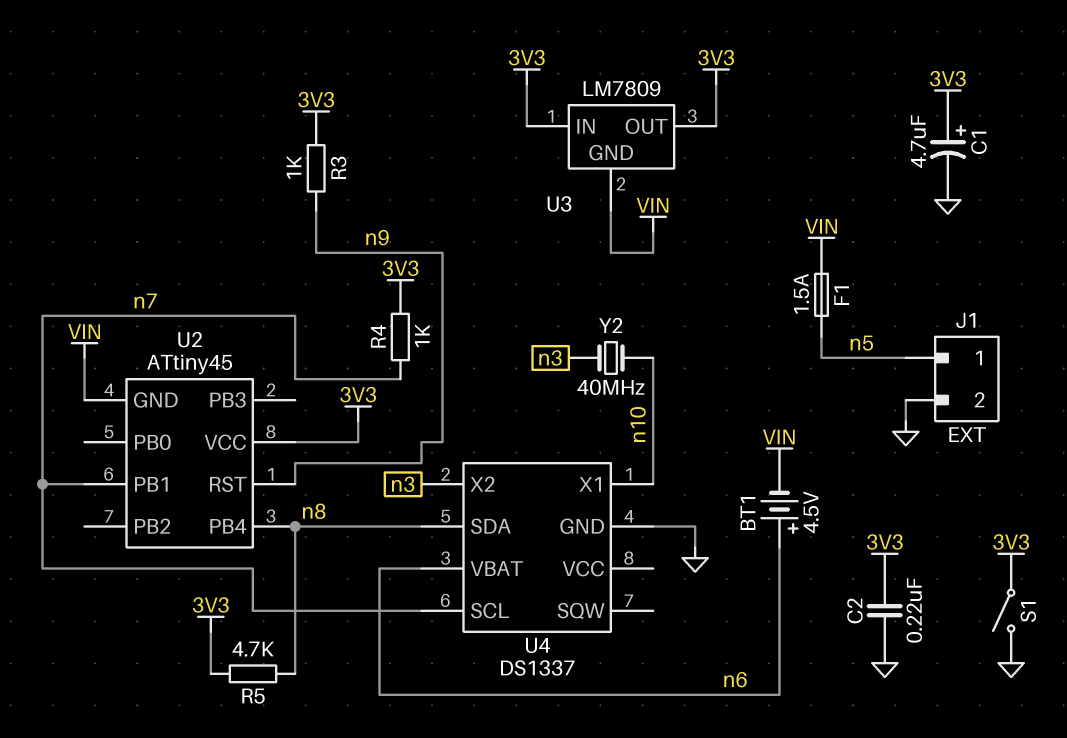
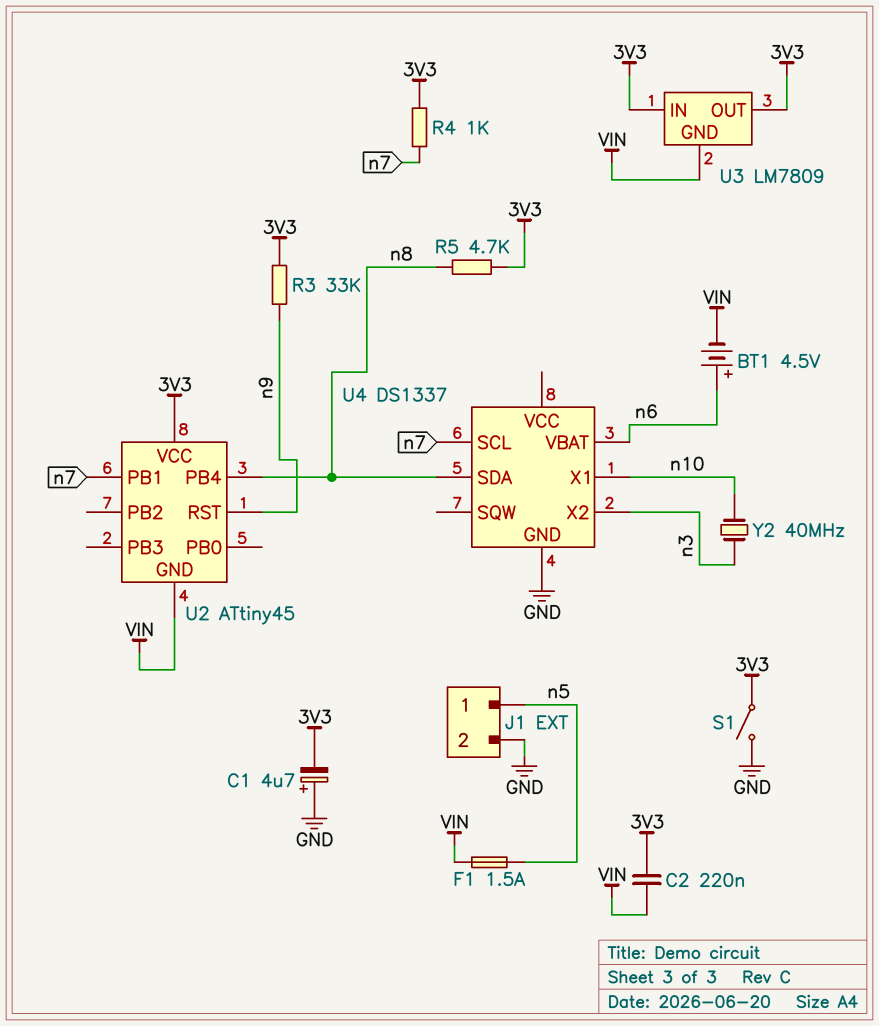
C1: 4.7uF (plus 3V3, minus GND) -> 4.7uF (plus GND, minus 3V3)
C2: 220nF (3V3, GND) -> 220nF (3V3, VIN)
R3: 1k (3V3, n9) -> 33k (3V3, n9)

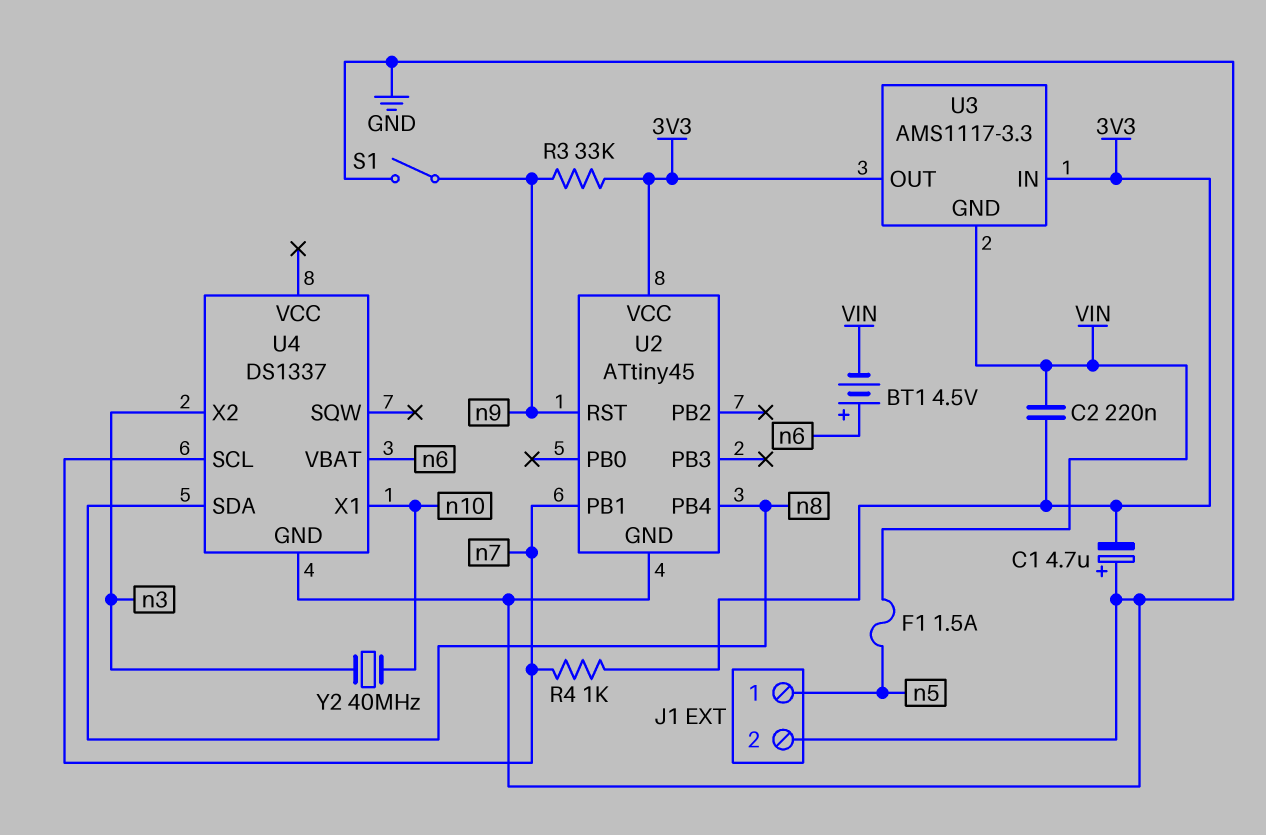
R5: 4.7k (3V3, n8) -> none
S1: switch (3V3, GND) -> switch (GND, n9)
U2 pin GND: VIN -> GND
U3: LM7809 -> AMS1117-3.3

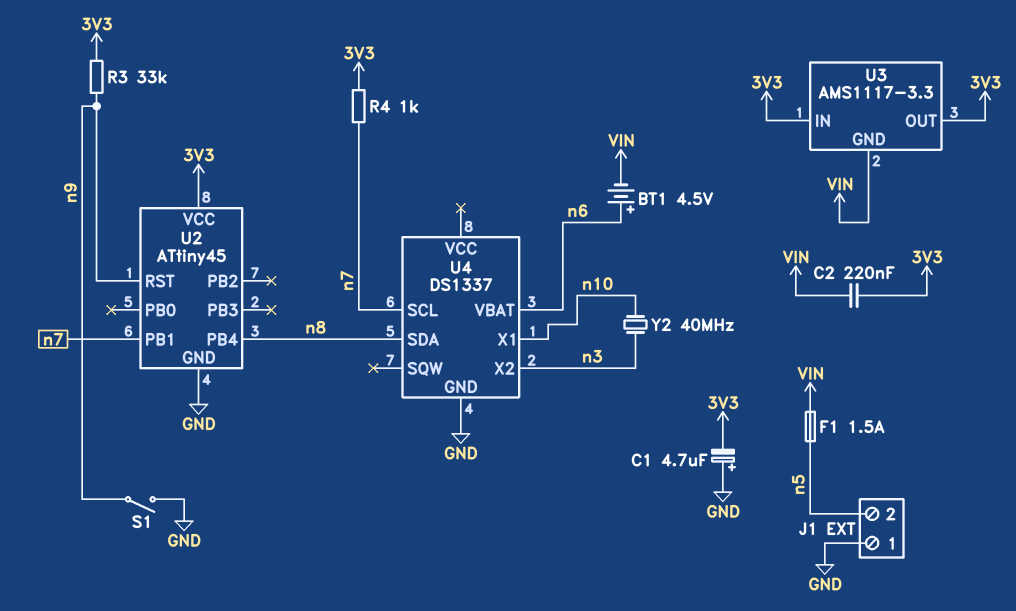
J1 pin 1: n5 -> GND
J1 pin 2: GND -> n5

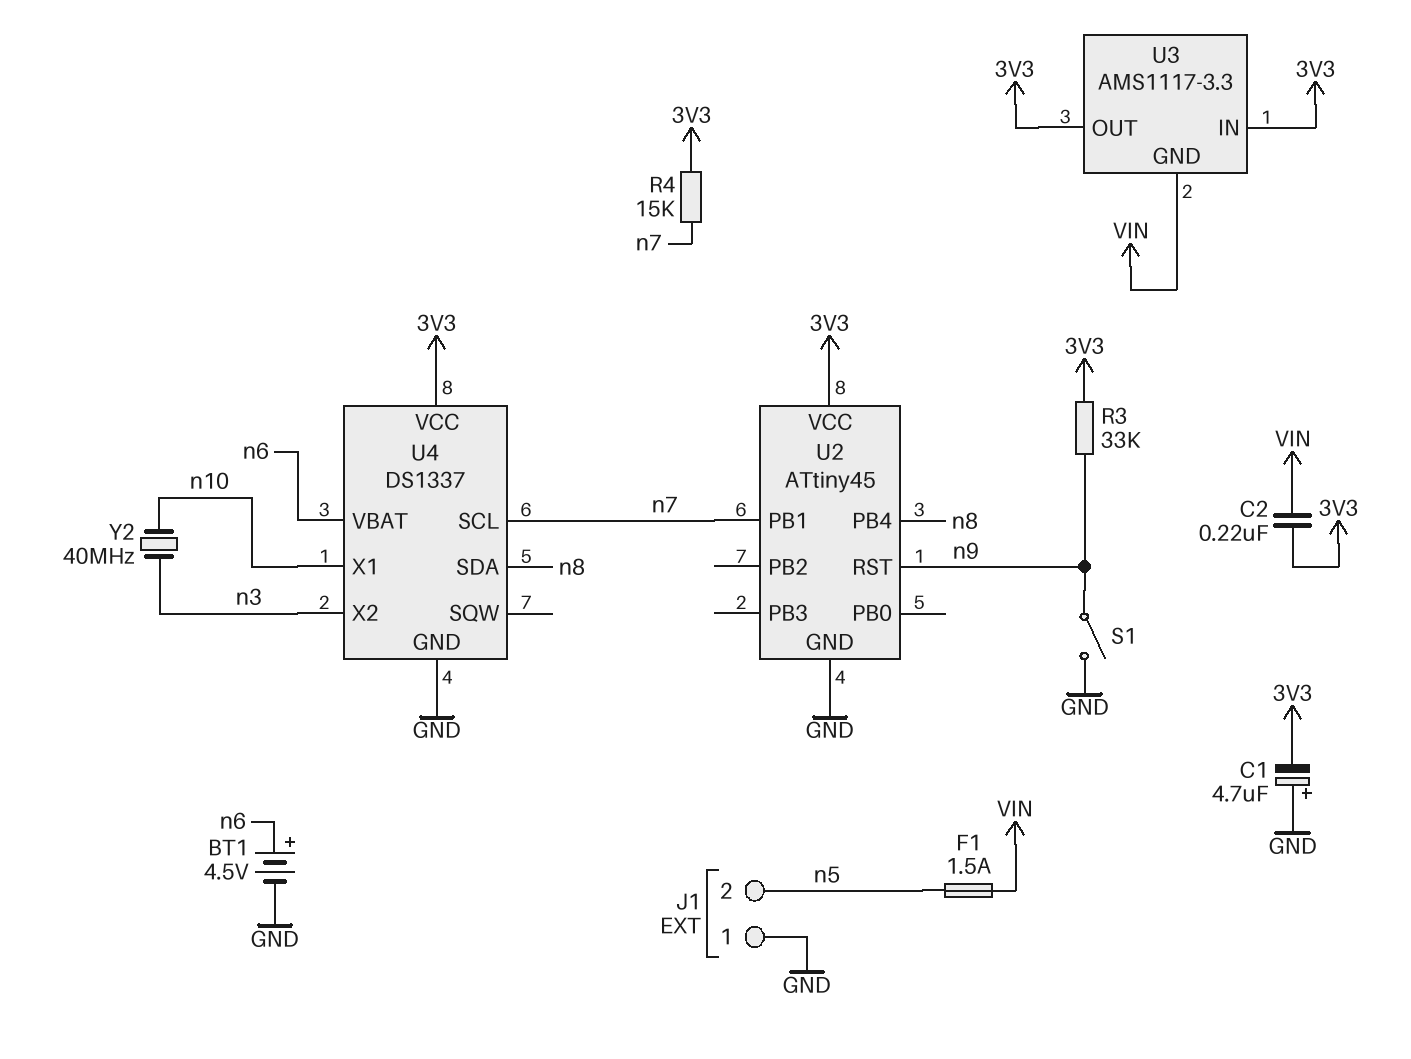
BT1: 4.5V (plus n6, minus VIN) -> 4.5V (plus n6, minus GND)
R4: 1k (3V3, n7) -> 15k (3V3, n7)
U4 pin VCC: none -> 3V3

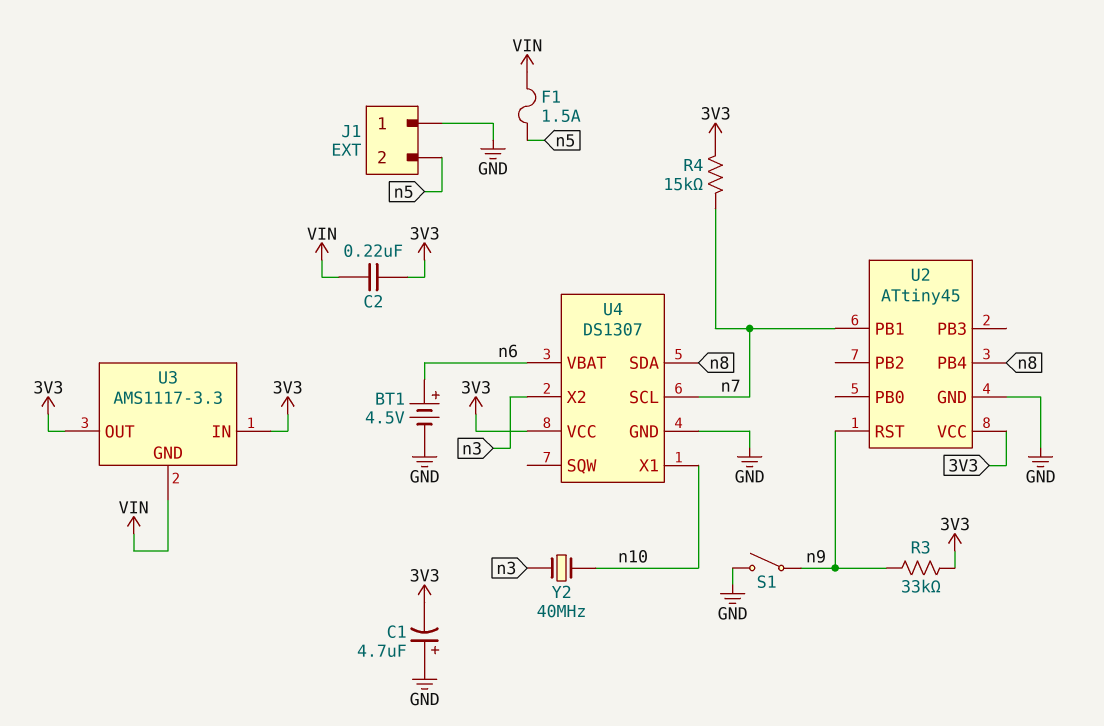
U4: DS1337 -> DS1307

